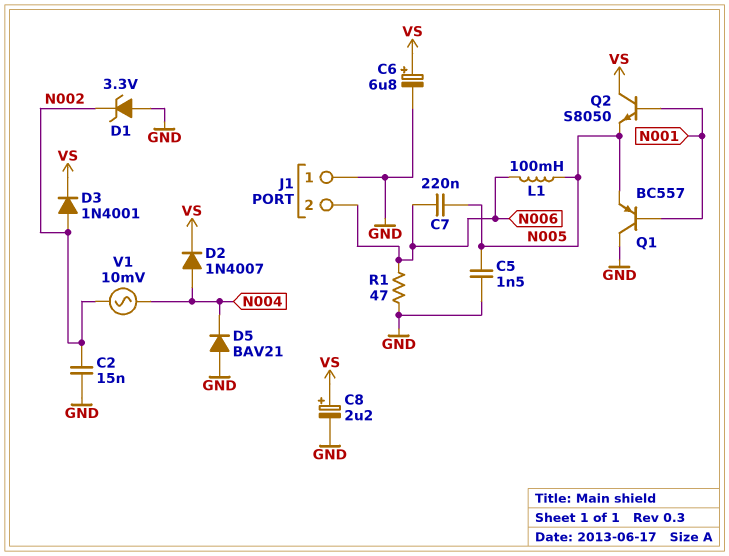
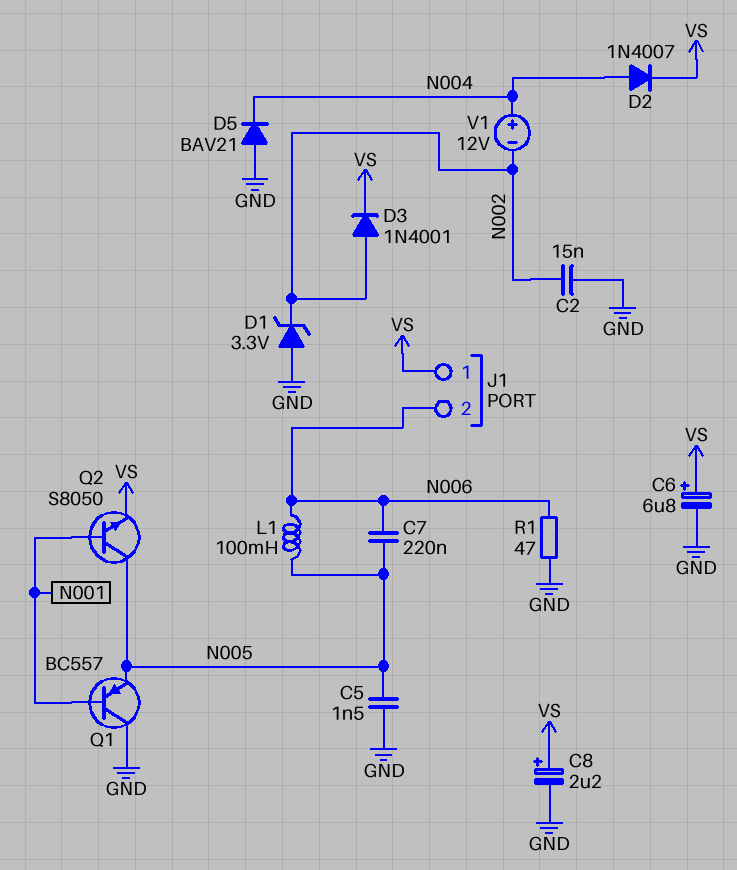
J1 pin 1: GND -> VS
Q2: NPN S8050 (B N001, C VS, E N005) -> NPN S8050 (B N001, C N005, E VS)
V1: AC 10mV (N002, N004) -> 12V (plus N004, minus N002)

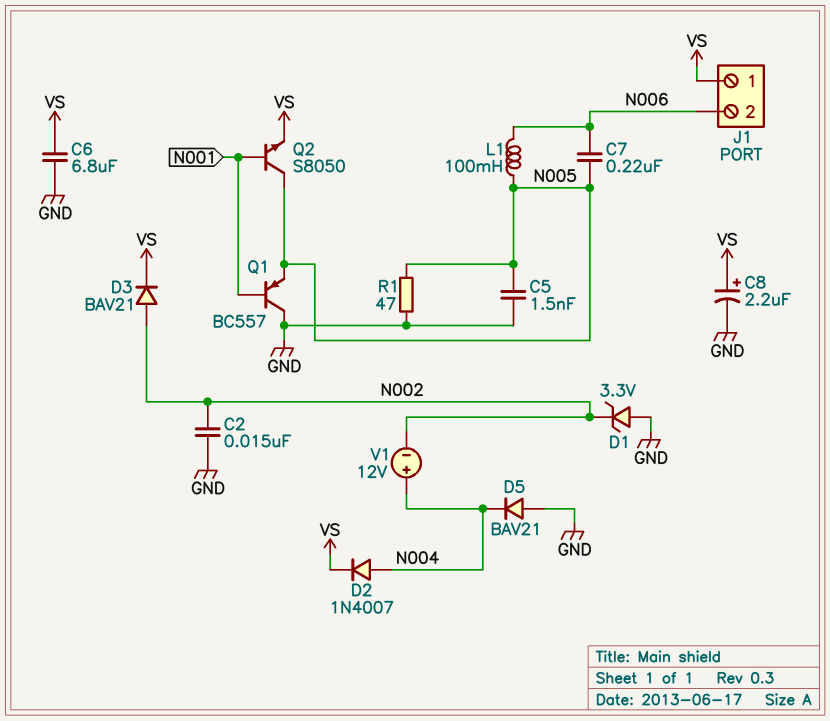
C6: 6.8uF (plus VS, minus GND) -> 6.8uF (GND, VS)
D3: diode 1N4001 (A N002, K VS) -> diode BAV21 (A N002, K VS)
R1: 47 (GND, N006) -> 47 (GND, N005)

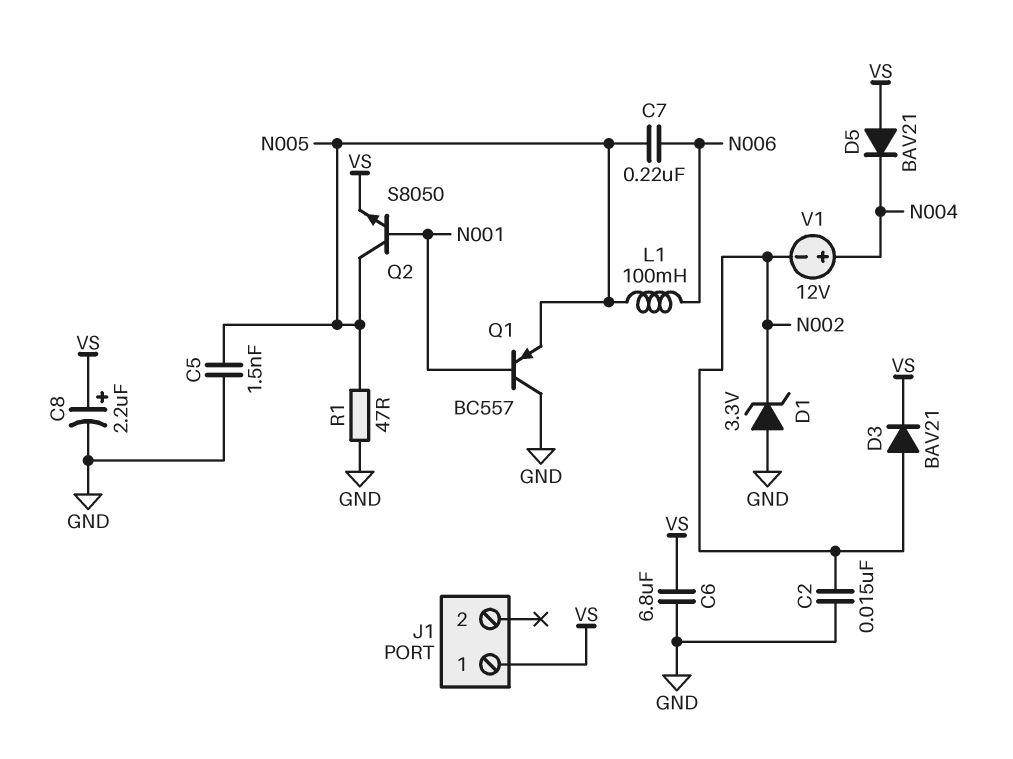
D2: diode 1N4007 (A N004, K VS) -> none
D5: diode BAV21 (A GND, K N004) -> diode BAV21 (A VS, K N004)
J1 pin 2: N006 -> none

